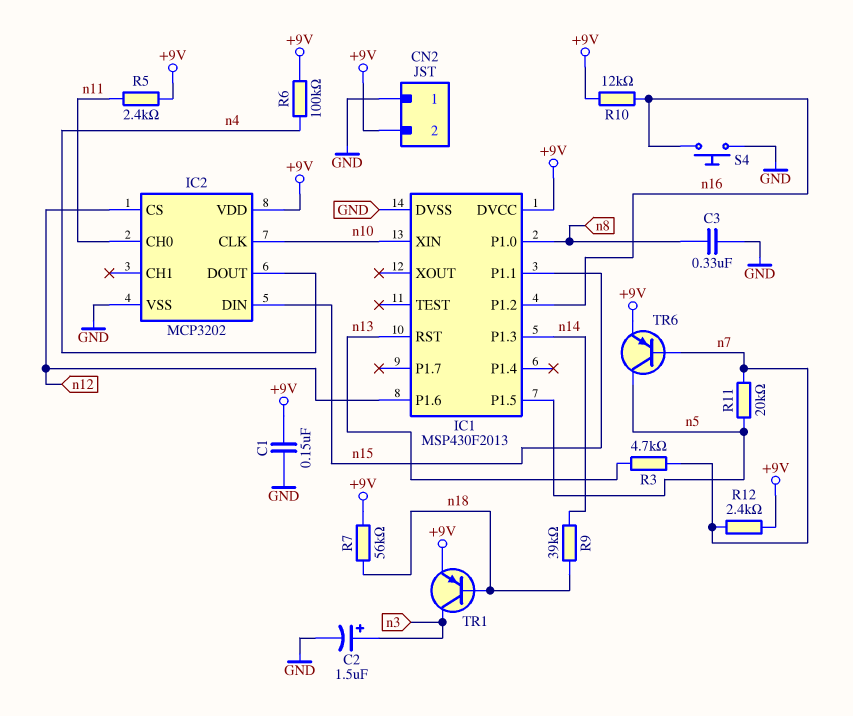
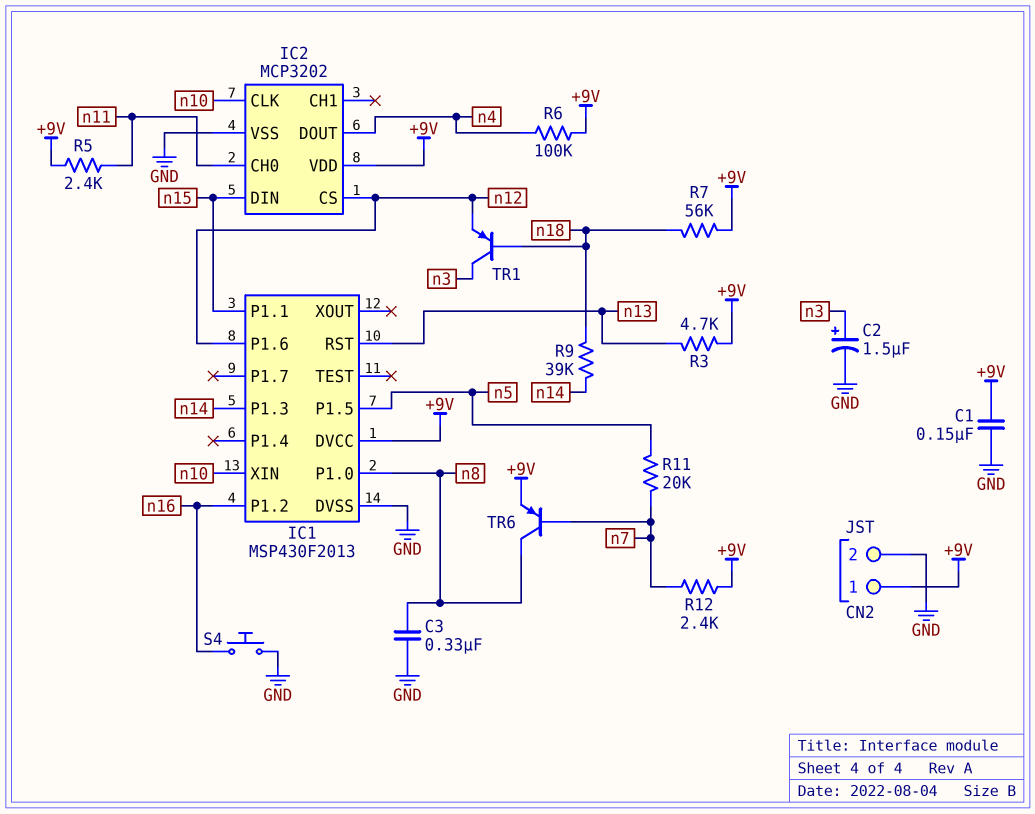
CN2 pin 1: GND -> +9V
CN2 pin 2: +9V -> GND
R3: 4.7k (n7, n13) -> 4.7k (+9V, n13)
R10: 12k (+9V, n16) -> none
TR1: PNP (B n18, C n3, E +9V) -> PNP (B n18, C n3, E n12)
TR6: PNP (B n7, C n5, E +9V) -> PNP (B n7, C n8, E +9V)

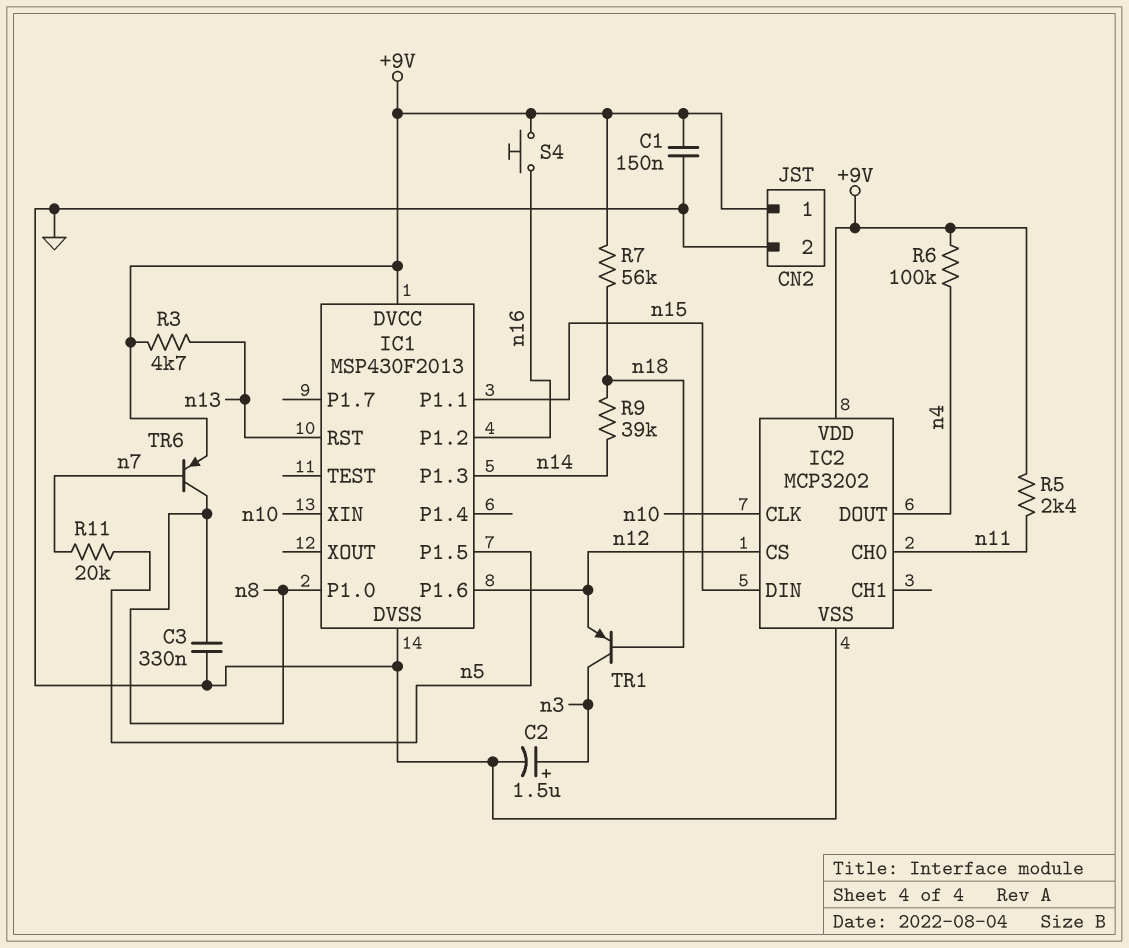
R12: 2.4k (+9V, n7) -> none
S4: button (GND, n16) -> button (+9V, n16)

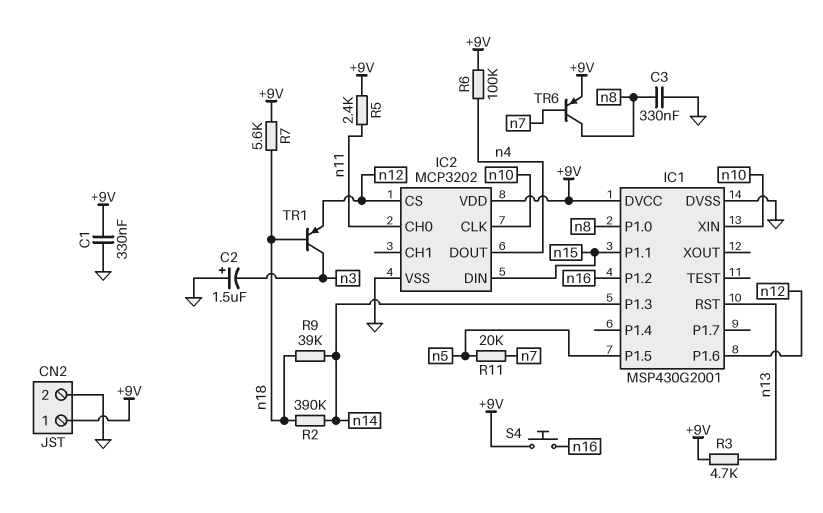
C1: 150nF (+9V, GND) -> 330nF (+9V, GND)
C2: 1.5uF (plus n3, minus GND) -> 1.5uF (plus GND, minus n3)
IC1: MSP430F2013 -> MSP430G2001
R2: none -> 390k (n14, n18)
R7: 56k (+9V, n18) -> 5.6k (+9V, n18)

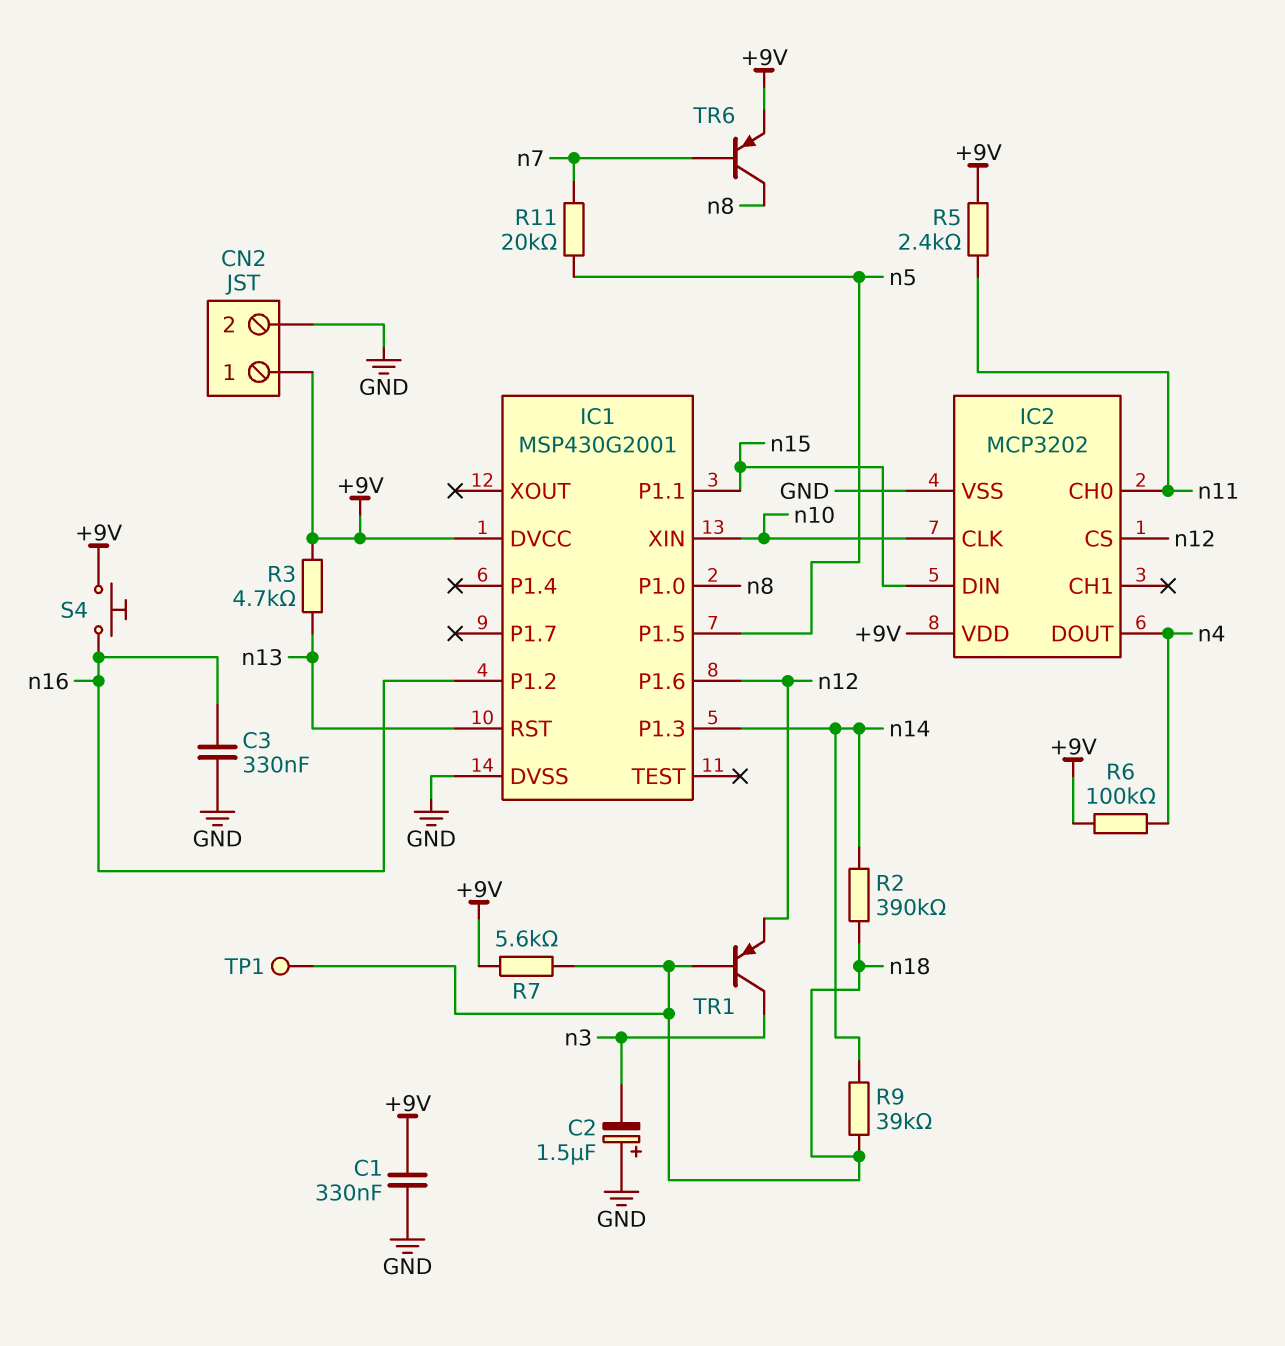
C3: 330nF (GND, n8) -> 330nF (GND, n16)
TP1: none -> test point (n18)

